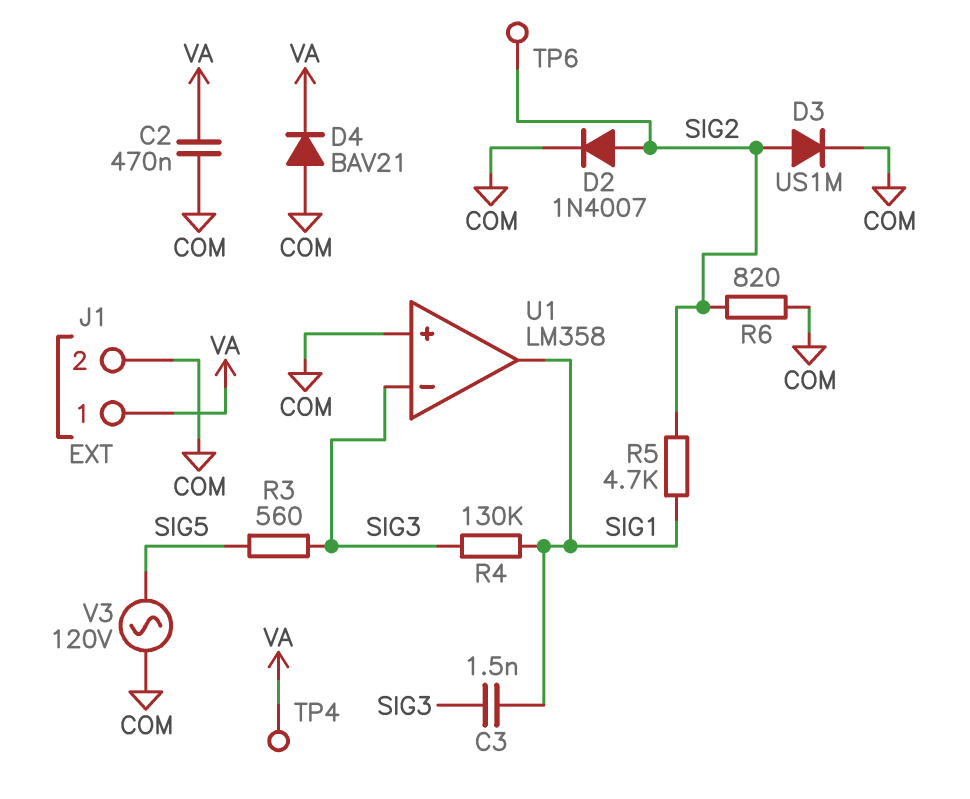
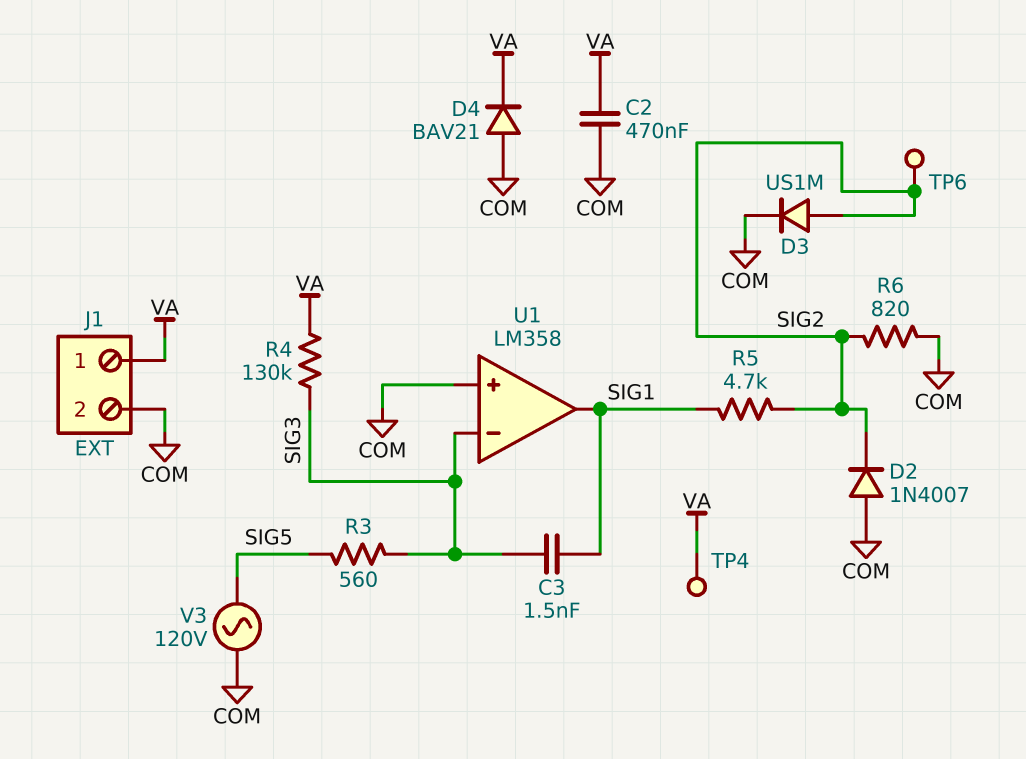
D2: diode 1N4007 (A SIG2, K COM) -> diode 1N4007 (A COM, K SIG2)
R4: 130k (SIG1, SIG3) -> 130k (SIG3, VA)

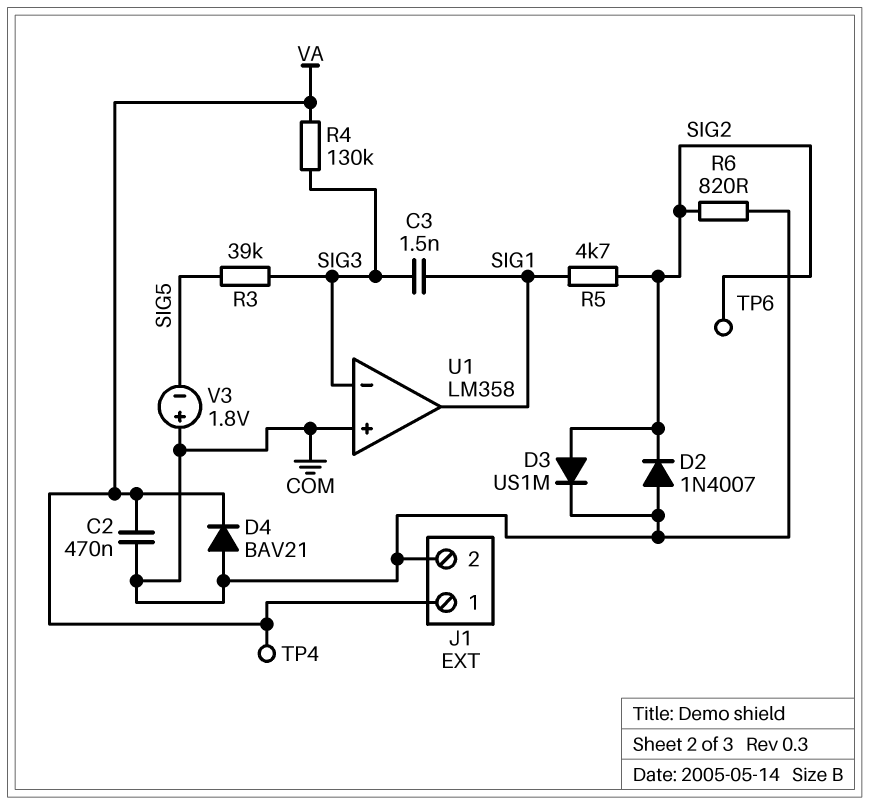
R3: 560 (SIG3, SIG5) -> 39k (SIG3, SIG5)
V3: AC 120V (COM, SIG5) -> 1.8V (plus COM, minus SIG5)

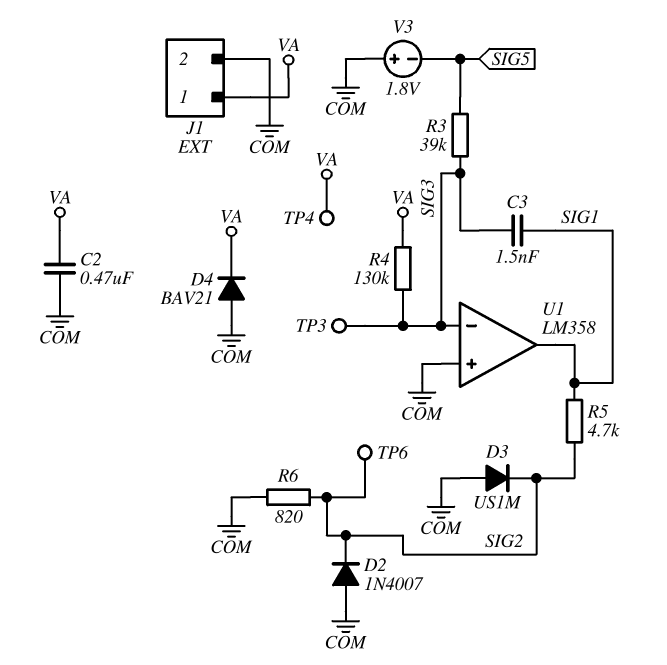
D3: diode US1M (A SIG2, K COM) -> diode US1M (A COM, K SIG2)
TP3: none -> test point (SIG3)

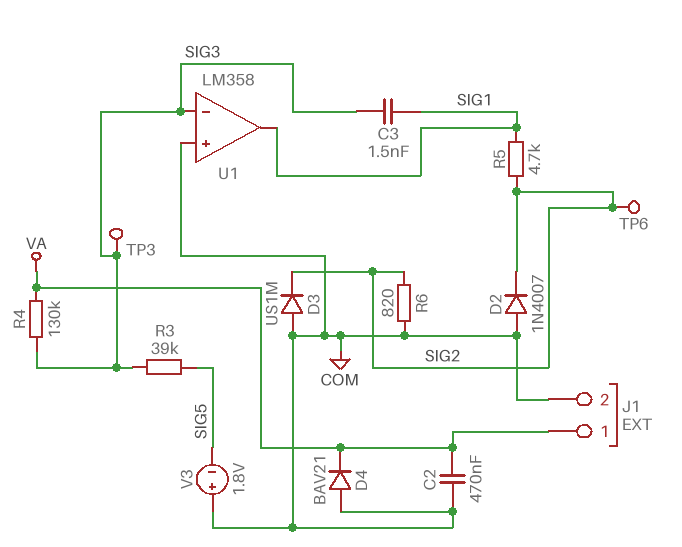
TP4: test point (VA) -> none

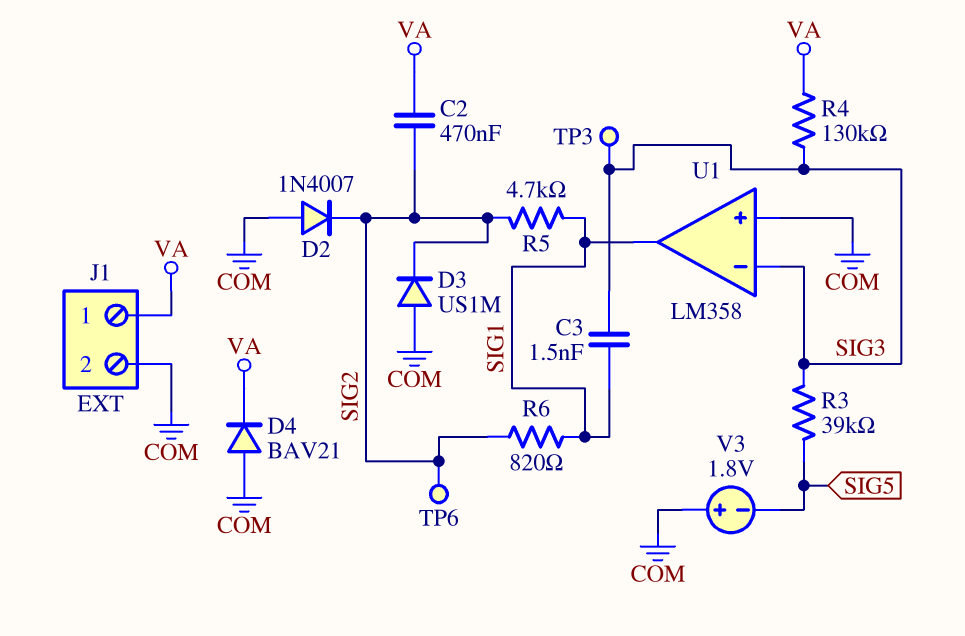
C2: 470nF (COM, VA) -> 470nF (SIG2, VA)
R6: 820 (COM, SIG2) -> 820 (SIG1, SIG2)

